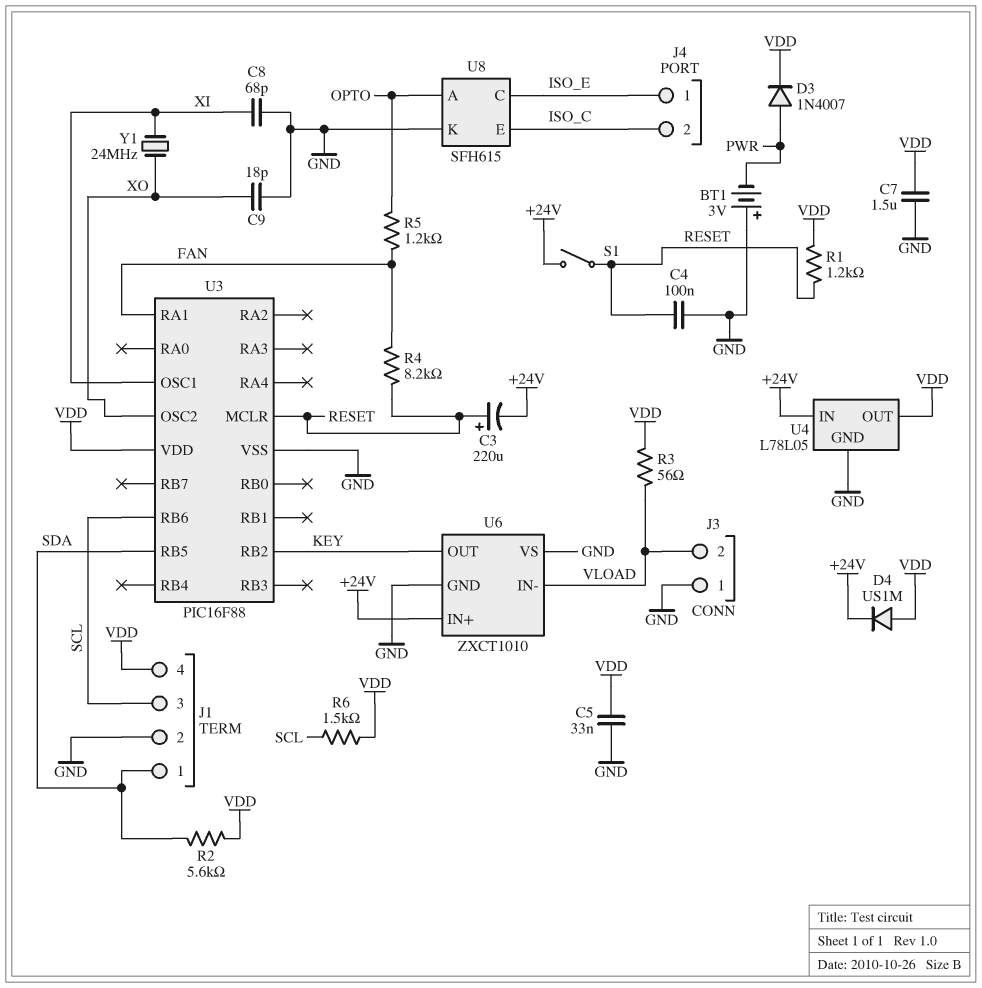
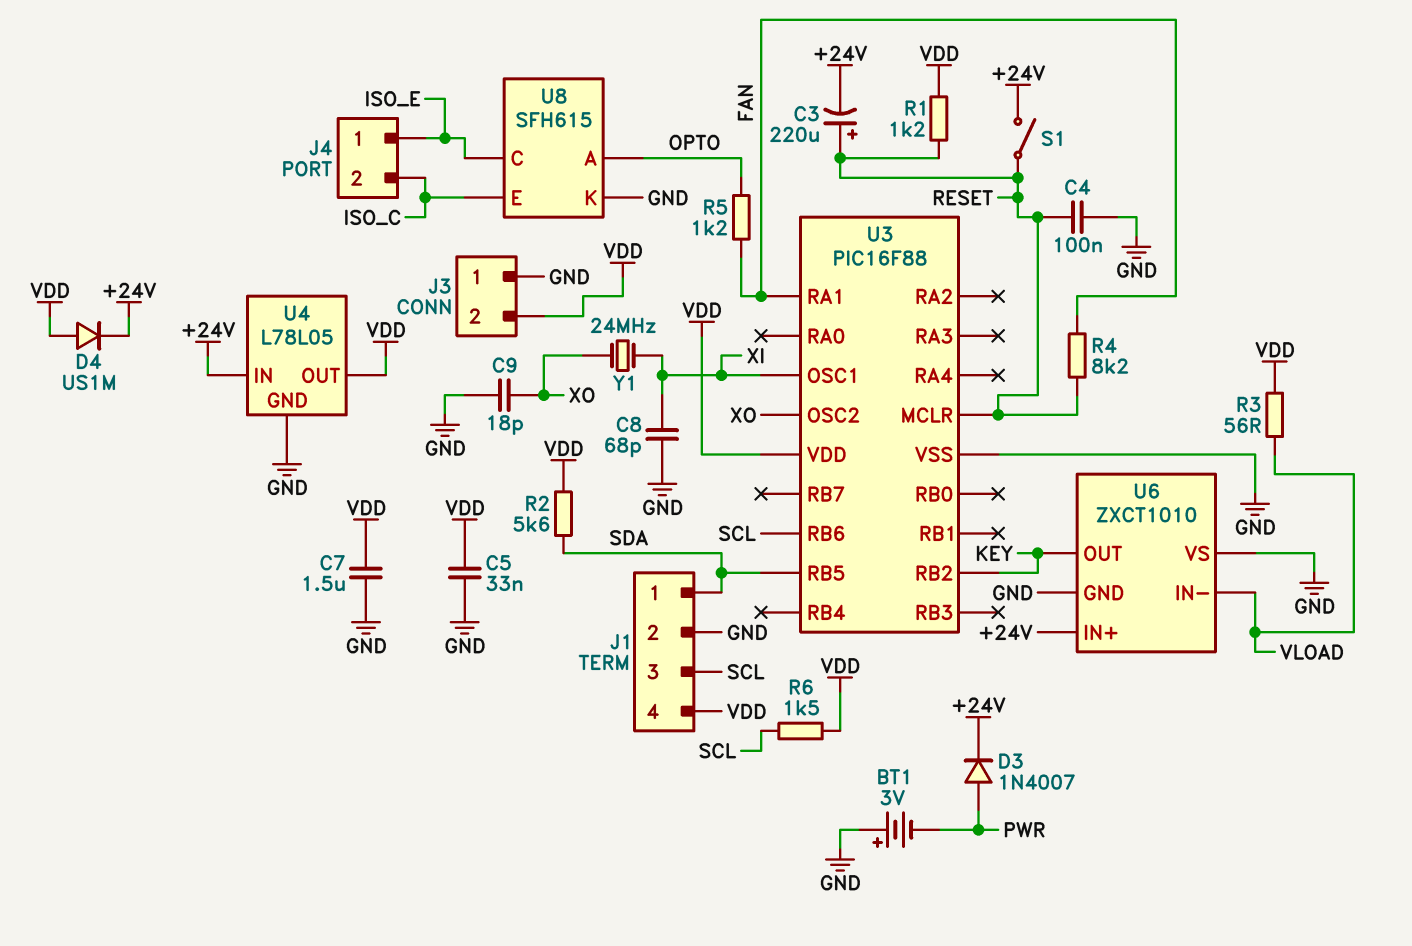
D3: diode 1N4007 (A PWR, K VDD) -> diode 1N4007 (A PWR, K +24V)
J3 pin 2: VLOAD -> VDD

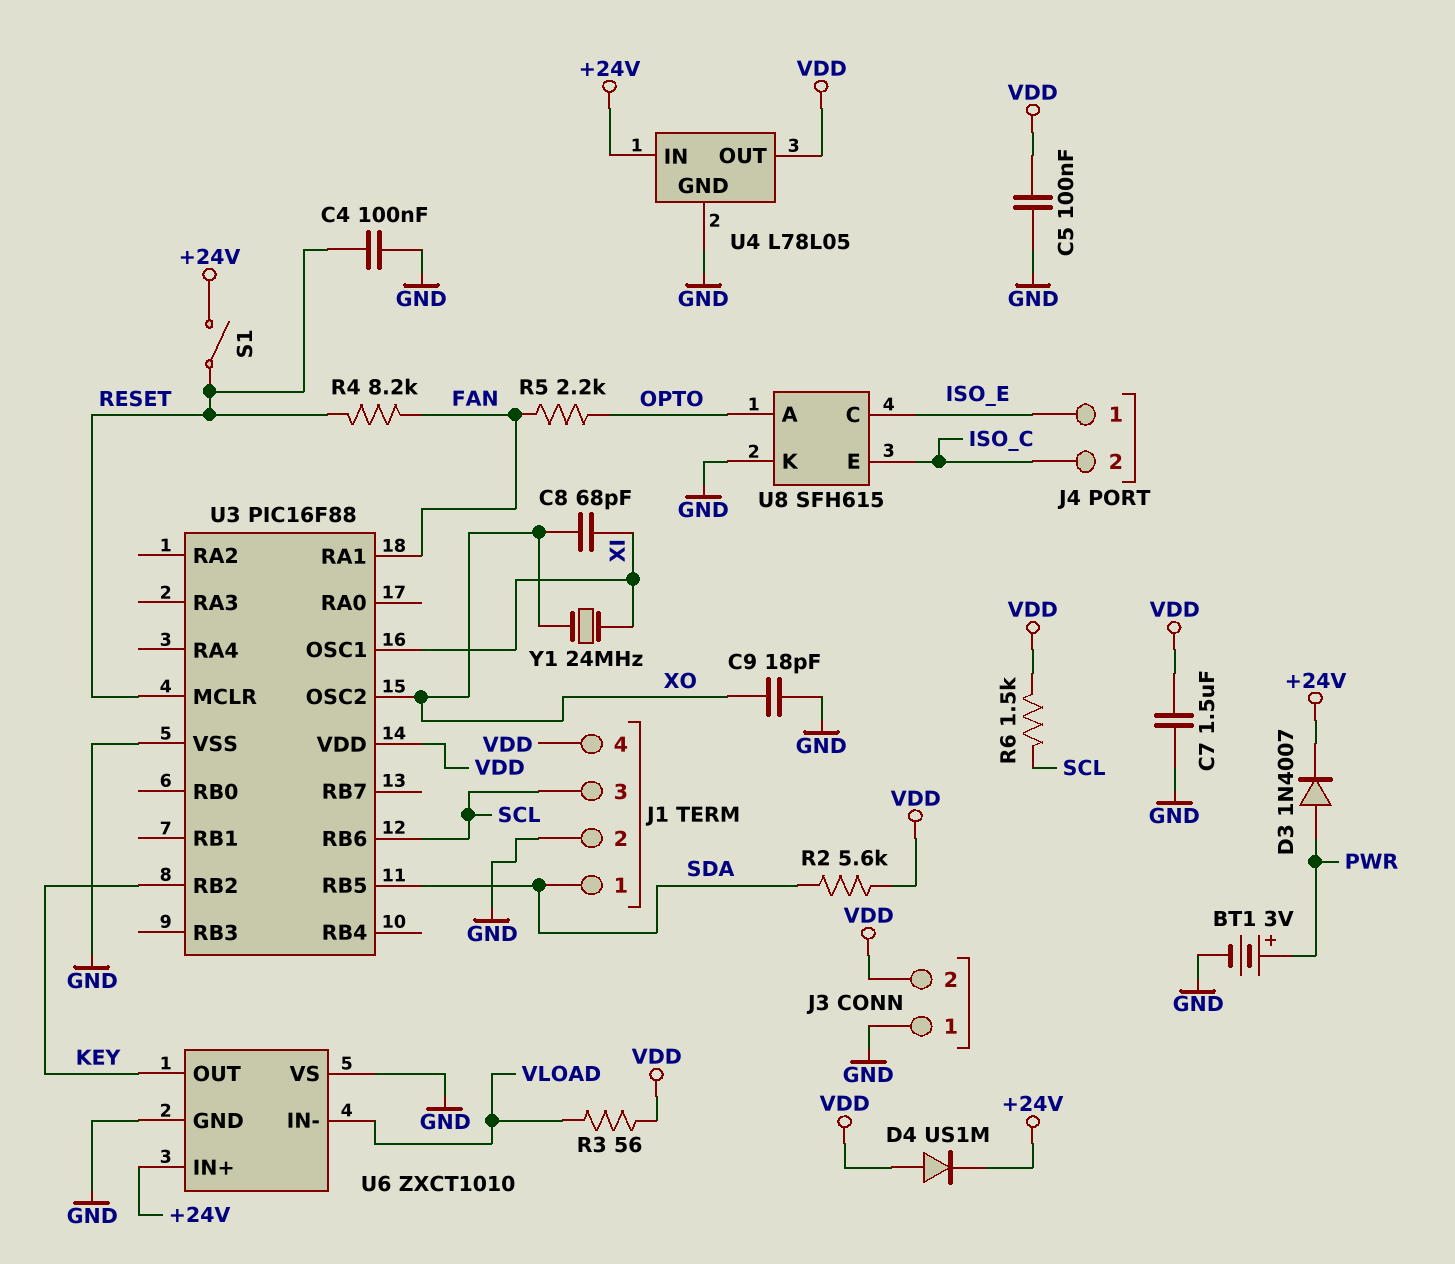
BT1: 3V (plus GND, minus PWR) -> 3V (plus PWR, minus GND)
C3: 220uF (plus RESET, minus +24V) -> none
C5: 33nF (GND, VDD) -> 100nF (GND, VDD)
C8: 68pF (GND, XI) -> 68pF (XI, XO)
R1: 1.2k (RESET, VDD) -> none
R5: 1.2k (FAN, OPTO) -> 2.2k (FAN, OPTO)

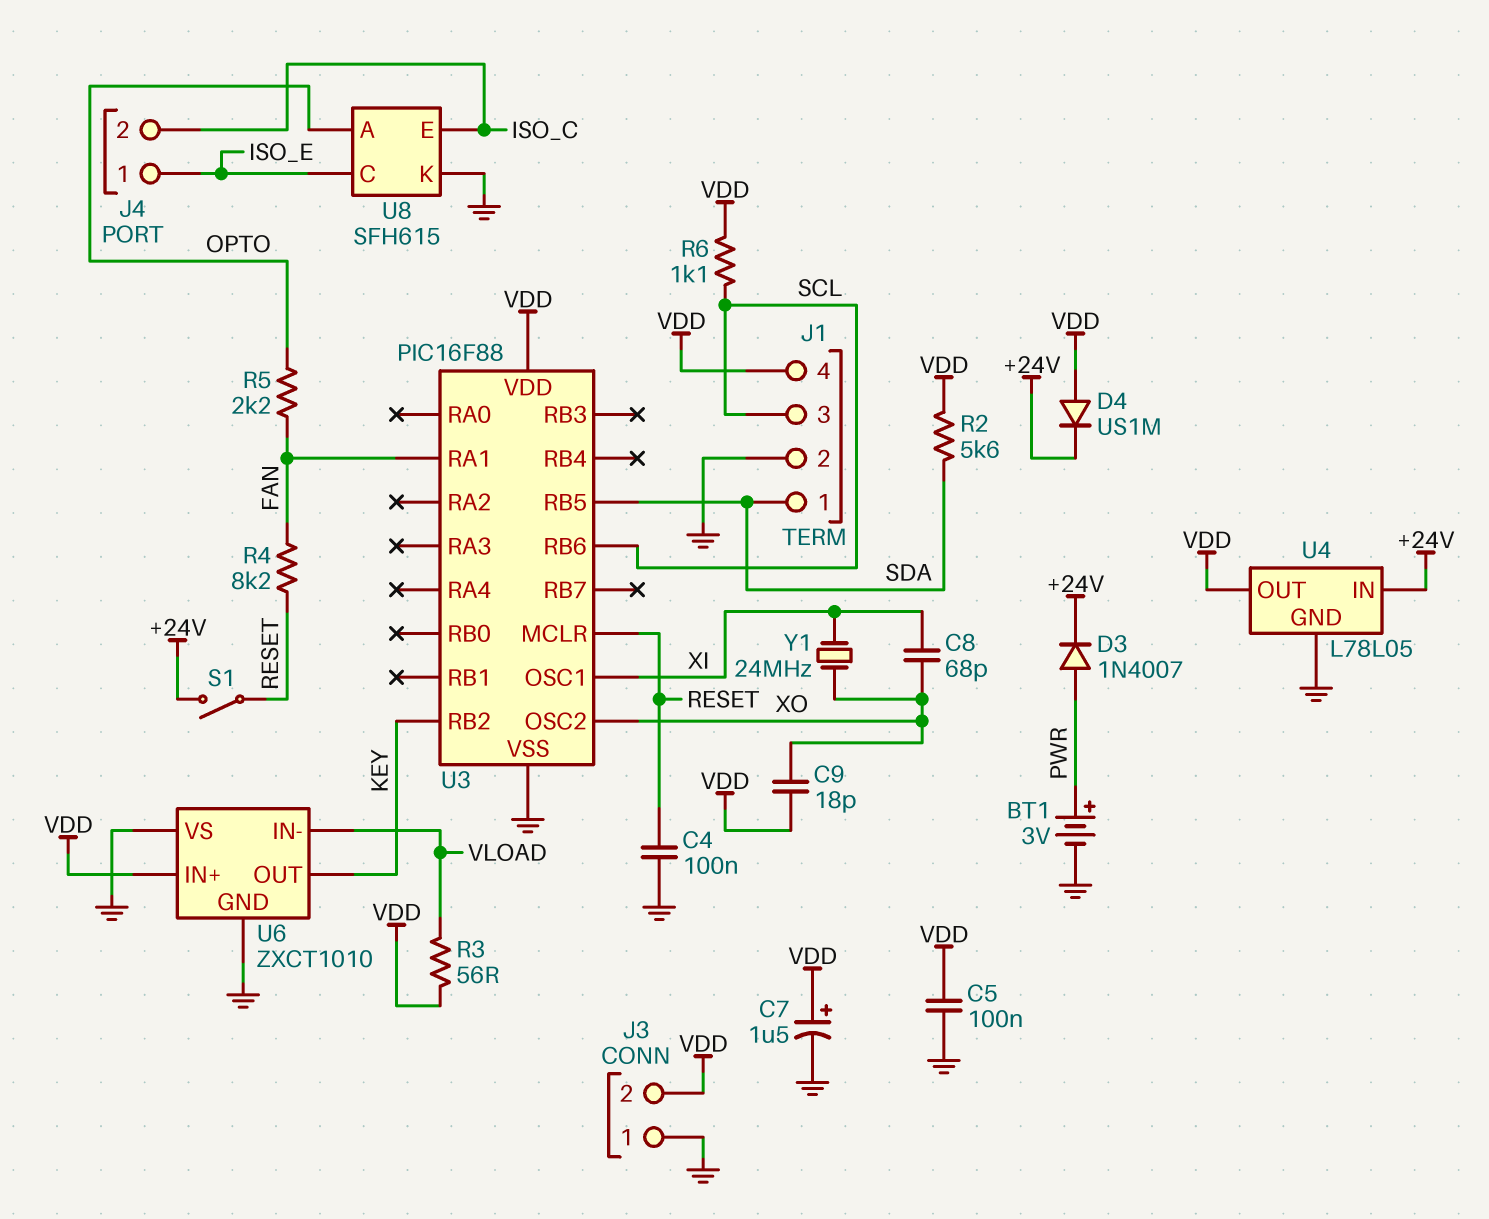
C7: 1.5uF (GND, VDD) -> 1.5uF (plus VDD, minus GND)
C9: 18pF (GND, XO) -> 18pF (VDD, XO)
R6: 1.5k (SCL, VDD) -> 1.1k (SCL, VDD)
U6 pin IN+: +24V -> VDD

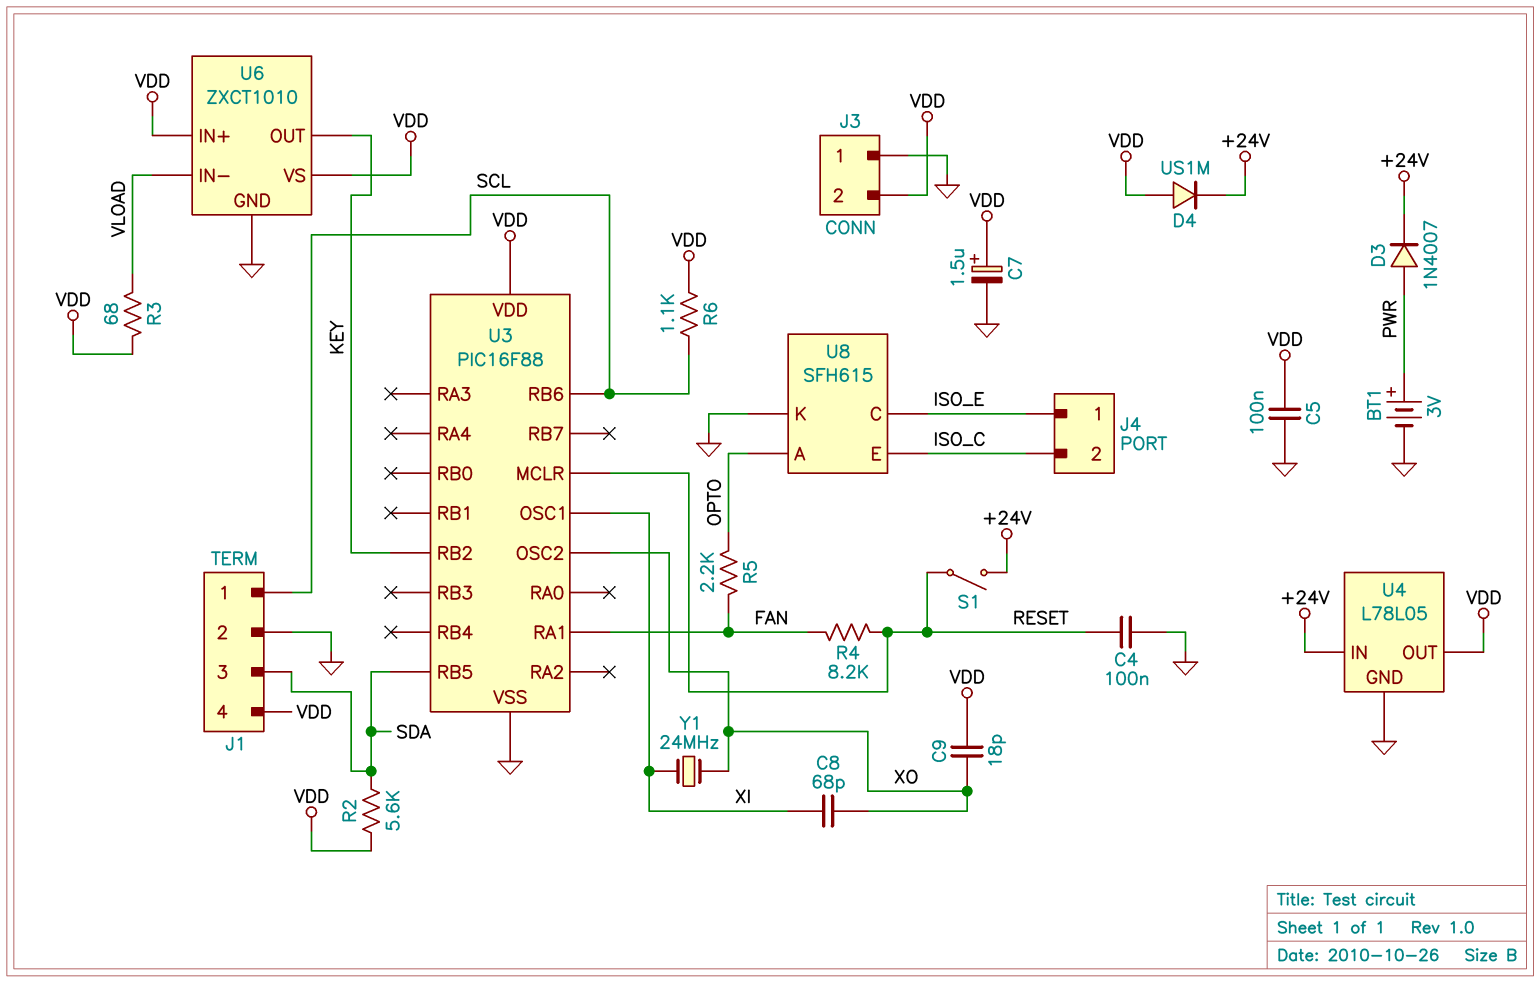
J1 pin 1: SDA -> SCL
J1 pin 3: SCL -> SDA
R3: 56 (VDD, VLOAD) -> 68 (VDD, VLOAD)
U6 pin VS: GND -> VDD

